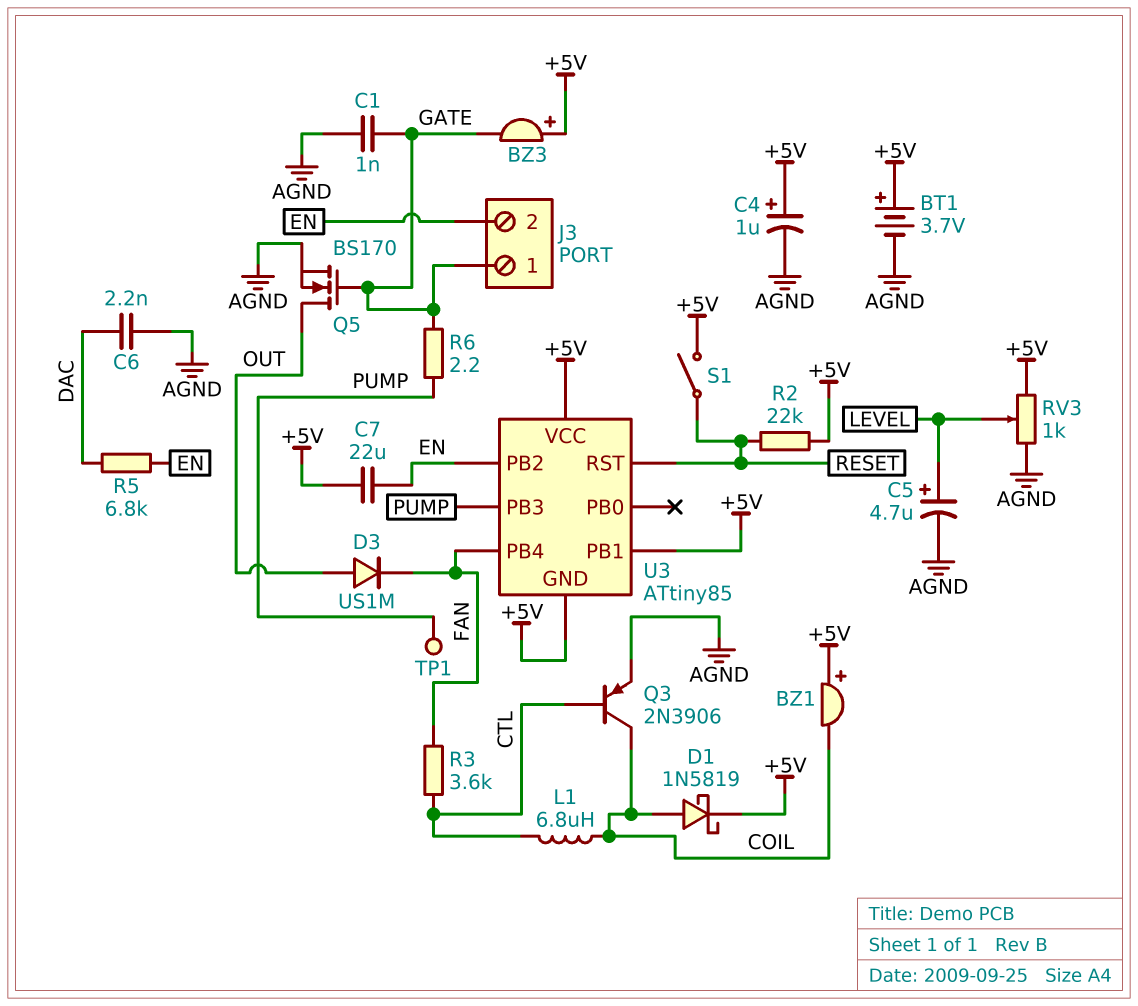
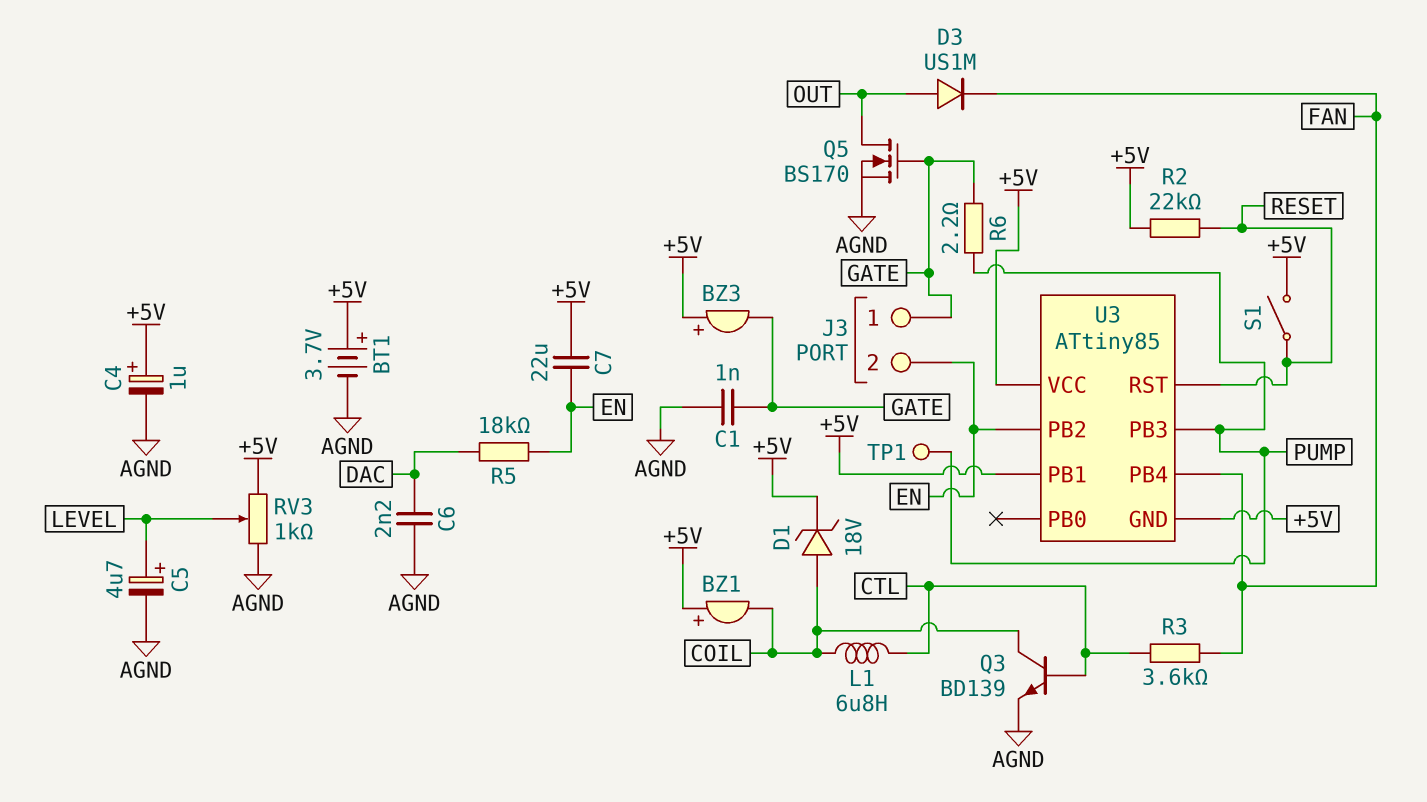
D1: schottky 1N5819 (A COIL, K +5V) -> zener 18V (A COIL, K +5V)
Q3: PNP 2N3906 (B CTL, C COIL, E AGND) -> NPN BD139 (B CTL, C COIL, E AGND)
R5: 6.8k (DAC, EN) -> 18k (DAC, EN)

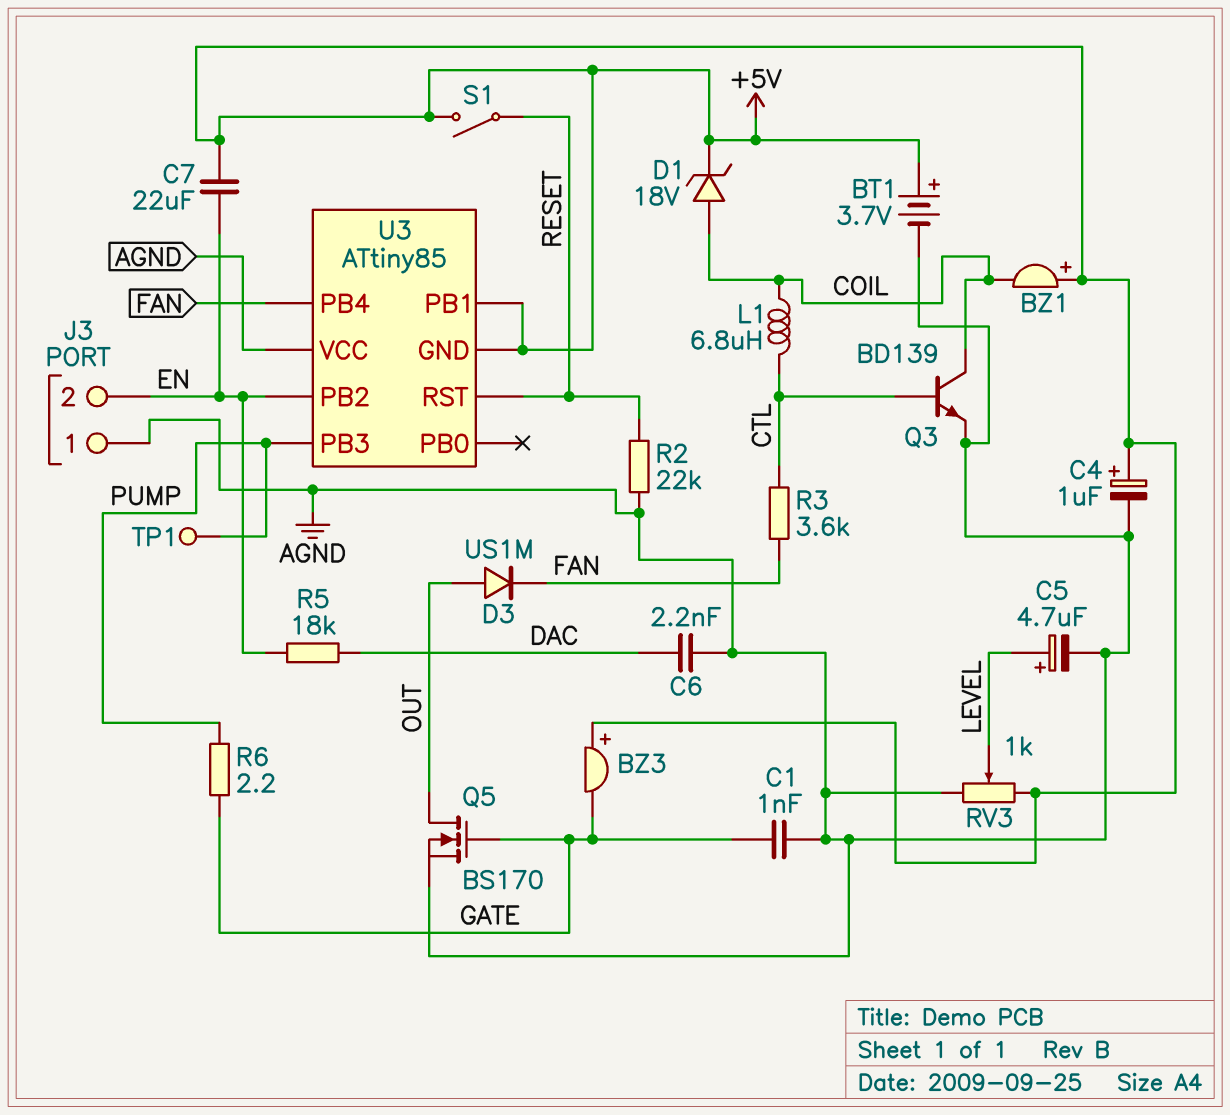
J3 pin 1: GATE -> AGND
R2: 22k (+5V, RESET) -> 22k (AGND, RESET)
U3 pin VCC: +5V -> AGND

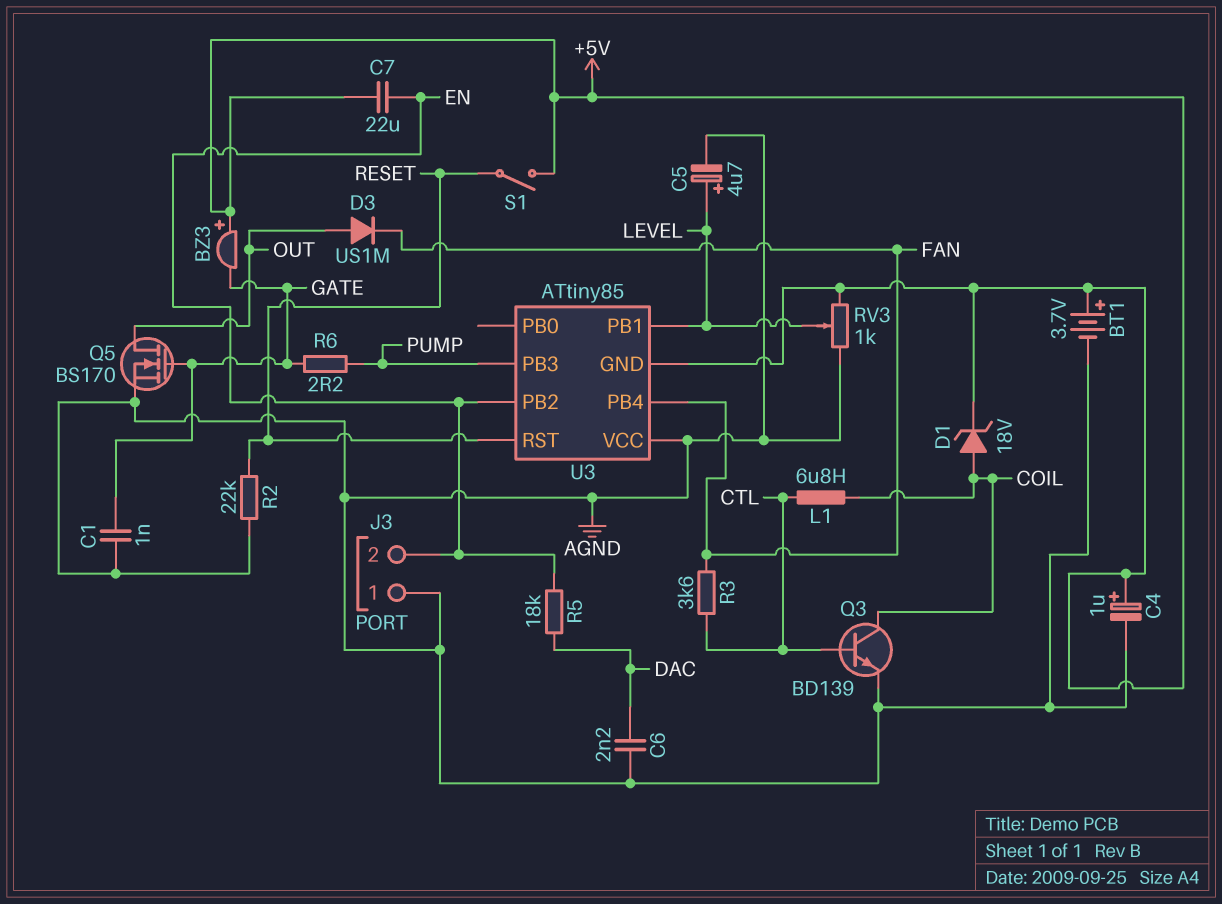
BZ1: buzzer (plus +5V, minus COIL) -> none
TP1: test point (PUMP) -> none
U3 pin PB1: +5V -> LEVEL

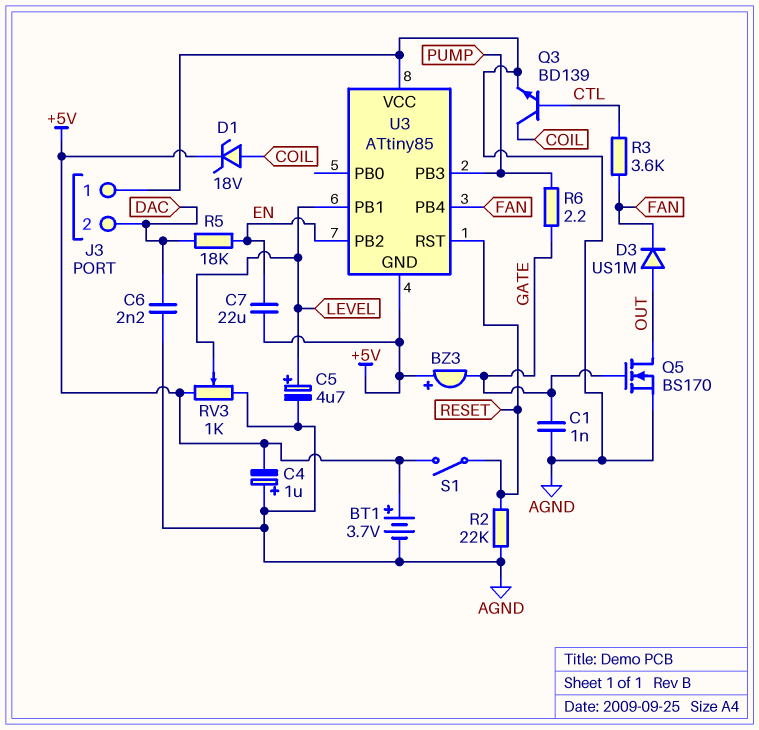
C4: 1uF (plus +5V, minus AGND) -> 1uF (plus AGND, minus +5V)
J3 pin 2: EN -> DAC
L1: 6.8uH (COIL, CTL) -> none

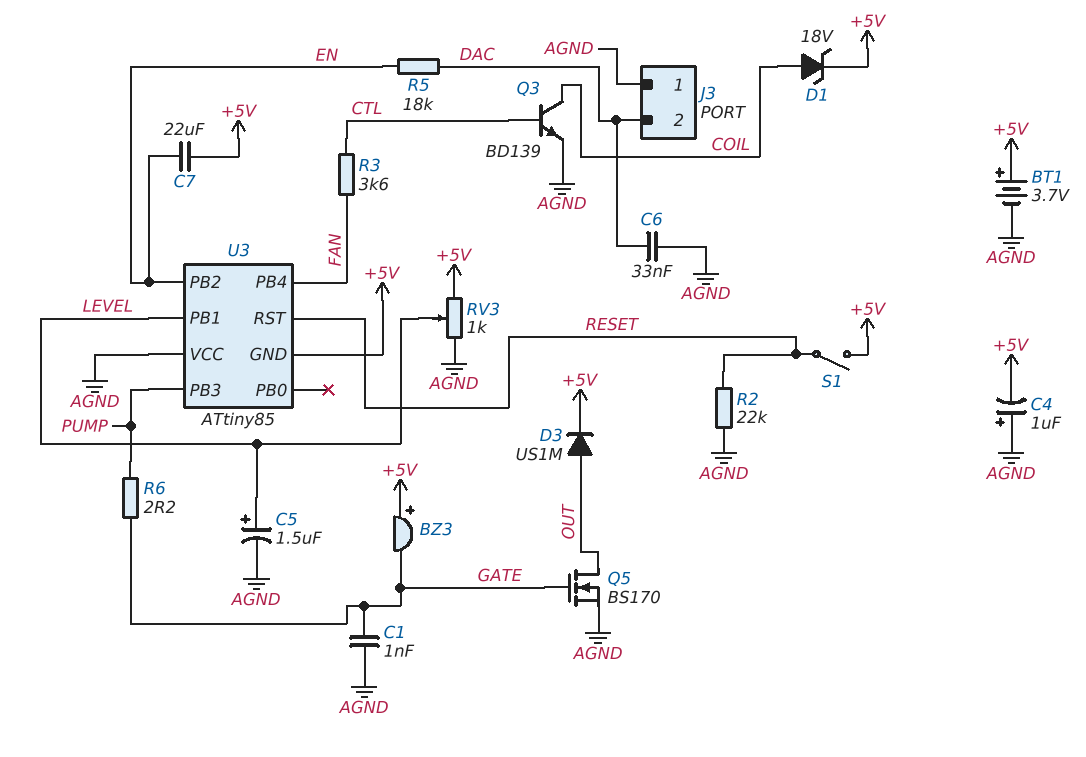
C5: 4.7uF (plus LEVEL, minus AGND) -> 1.5uF (plus LEVEL, minus AGND)
C6: 2.2nF (AGND, DAC) -> 33nF (AGND, DAC)
D3: diode US1M (A OUT, K FAN) -> diode US1M (A OUT, K +5V)

